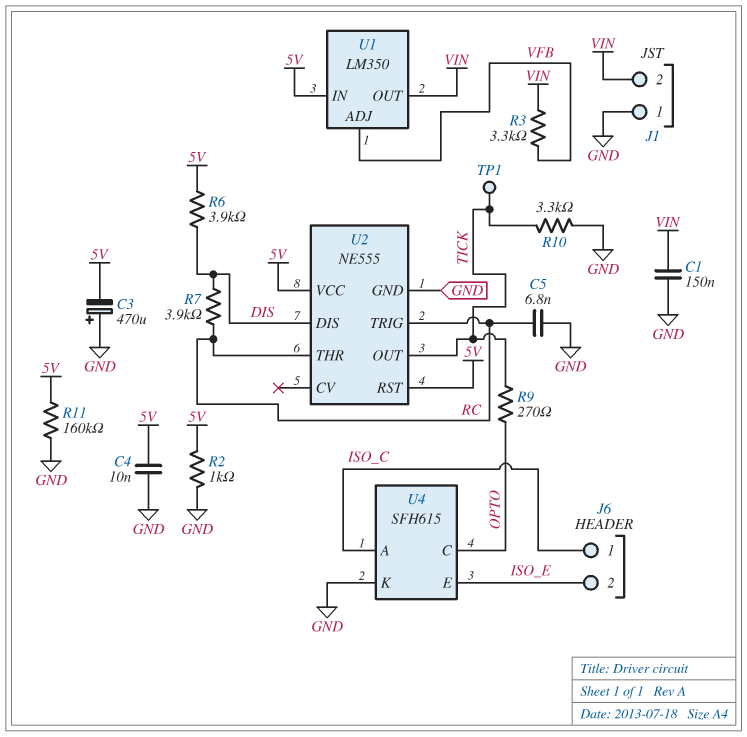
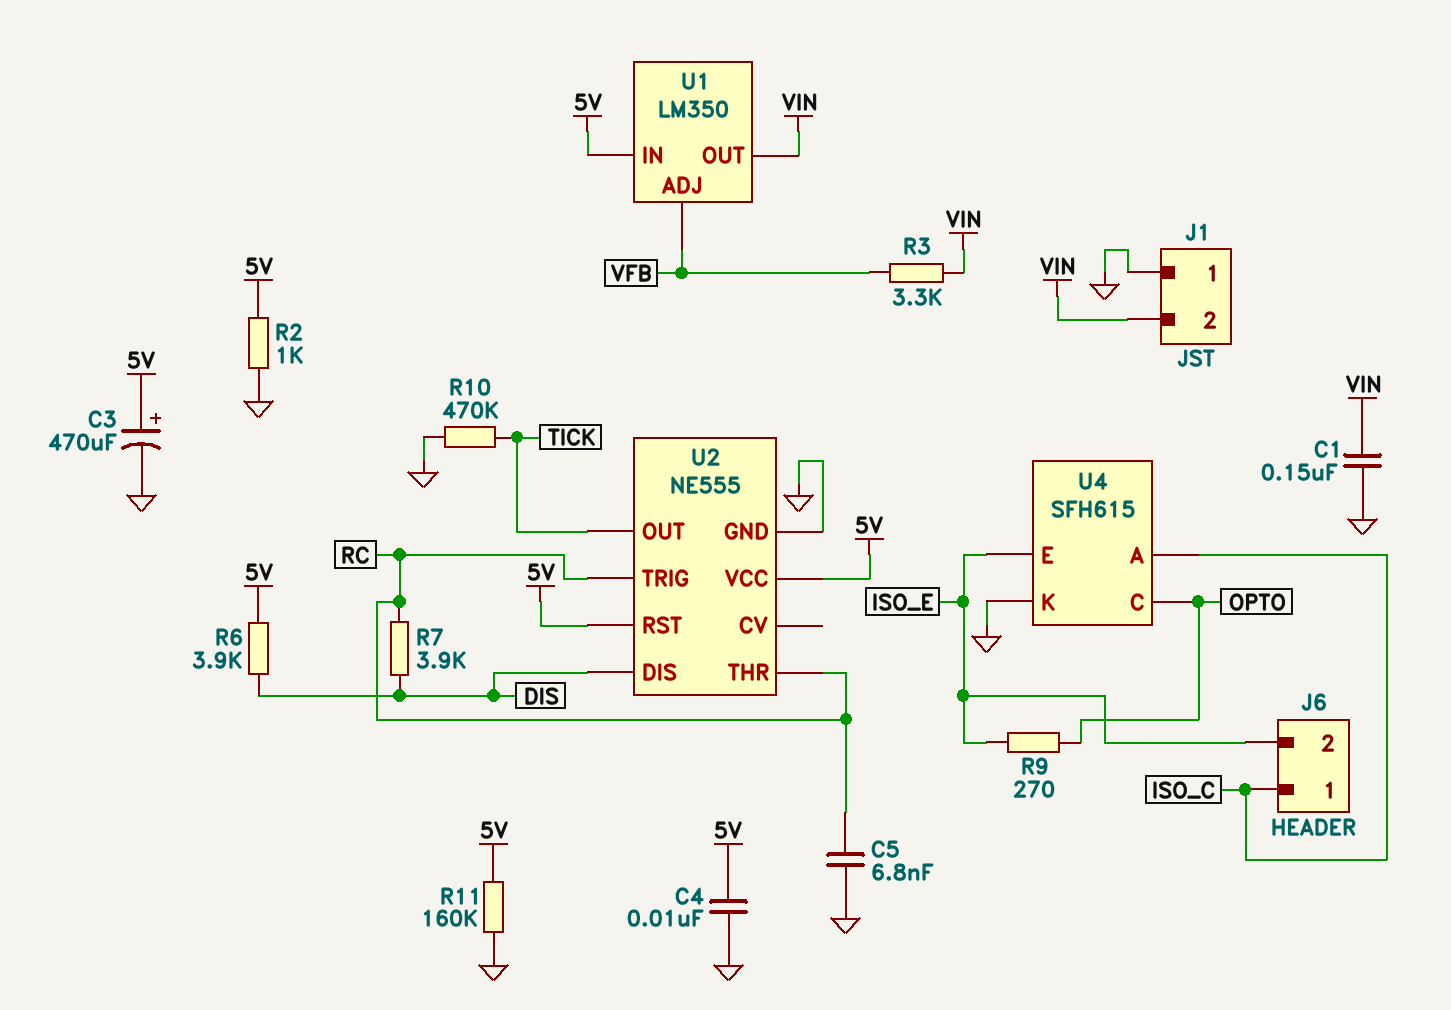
C3: 470uF (plus GND, minus 5V) -> 470uF (plus 5V, minus GND)
R9: 270 (OPTO, TICK) -> 270 (ISO_E, OPTO)
R10: 3.3k (GND, TICK) -> 470k (GND, TICK)
TP1: test point (TICK) -> none

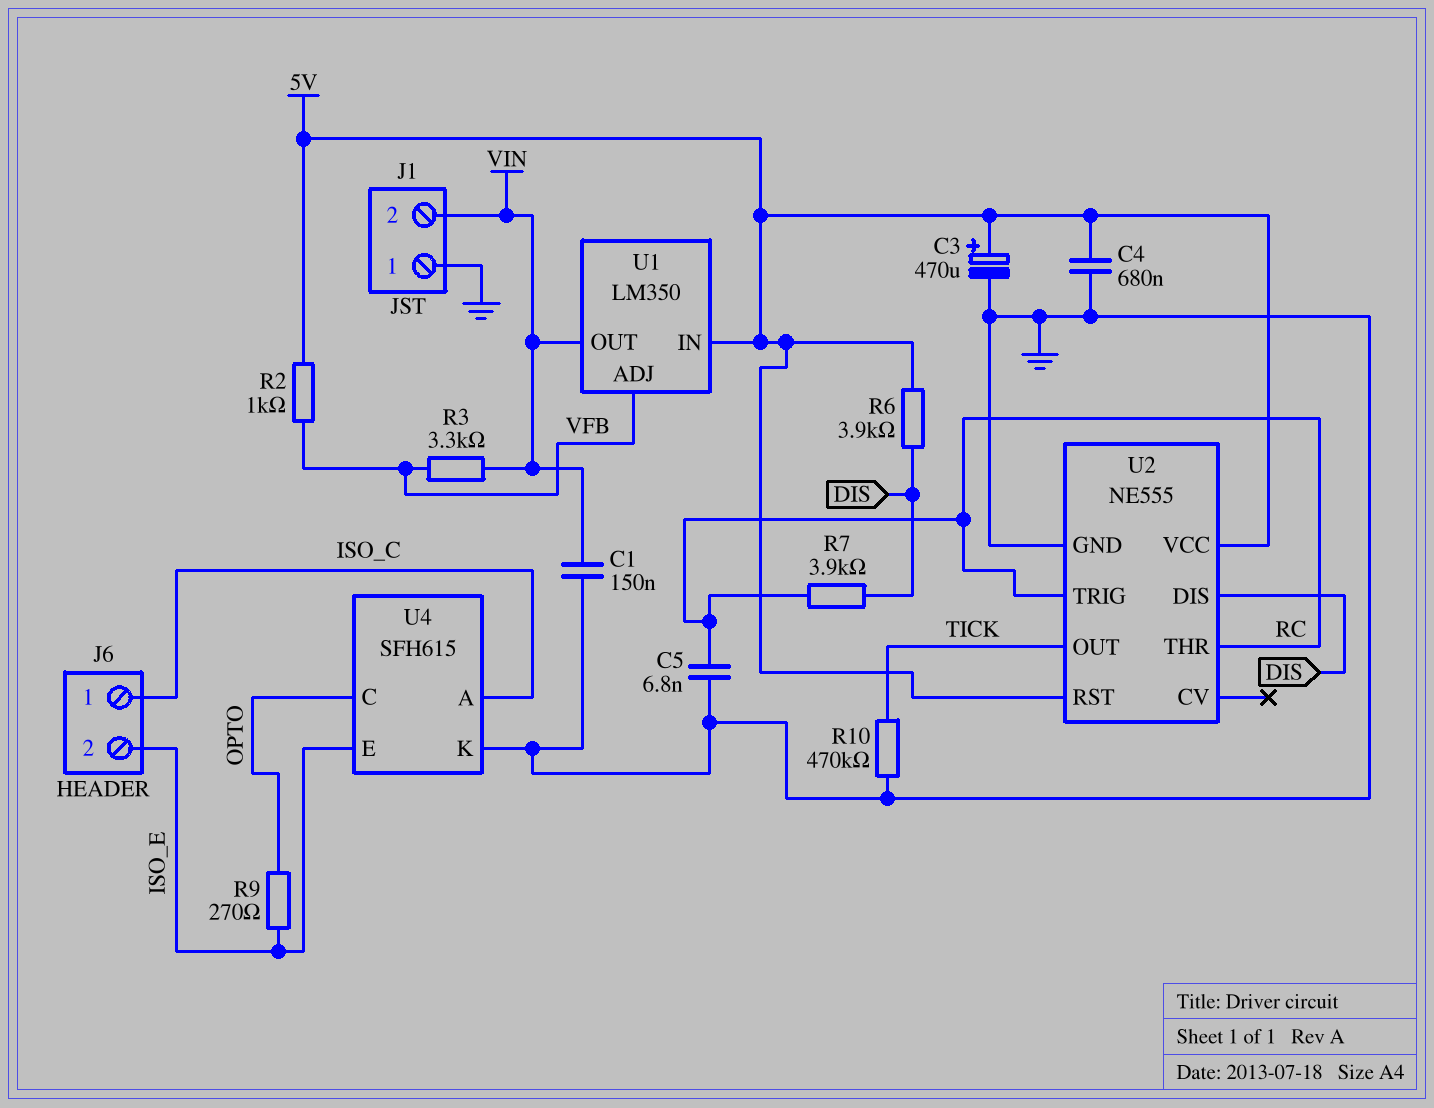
C4: 10nF (5V, GND) -> 680nF (5V, GND)
R2: 1k (5V, GND) -> 1k (5V, VFB)
R11: 160k (5V, GND) -> none

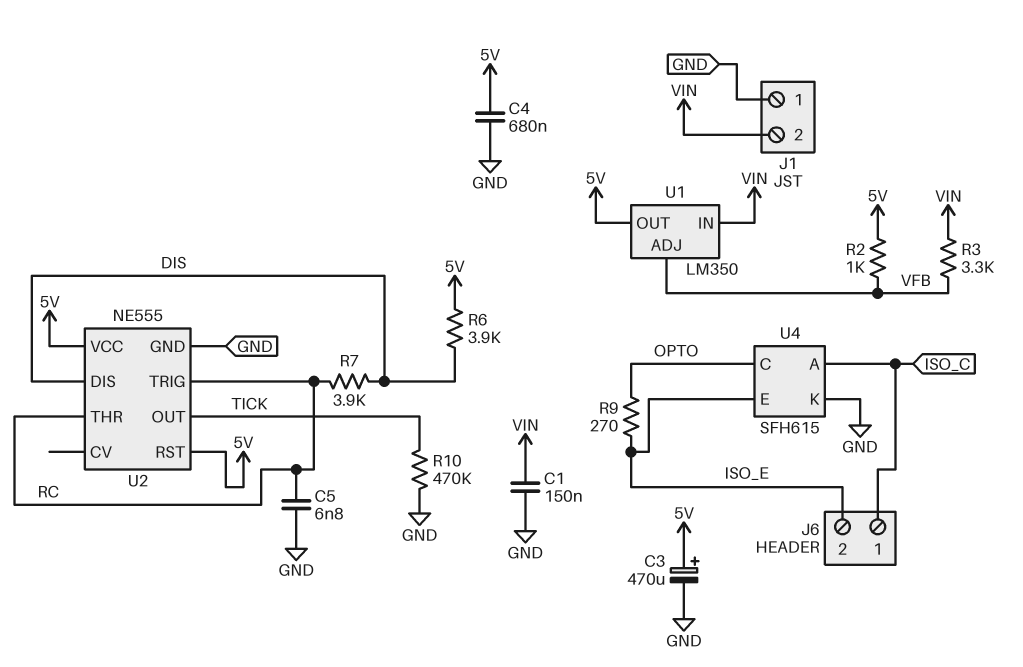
U1 pin IN: 5V -> VIN
U1 pin OUT: VIN -> 5V

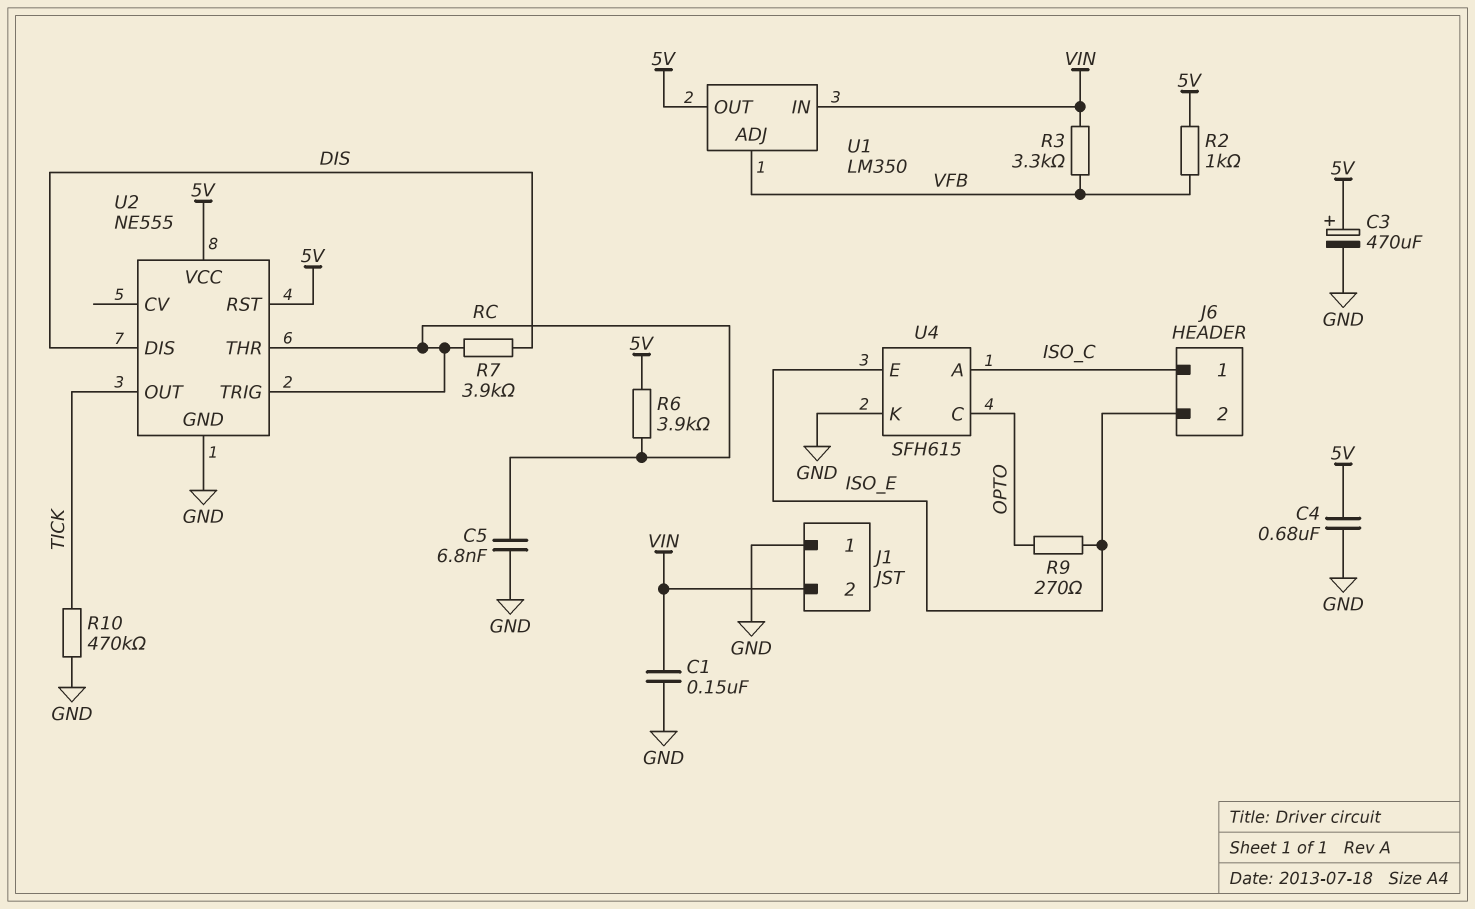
R6: 3.9k (5V, DIS) -> 3.9k (5V, RC)

